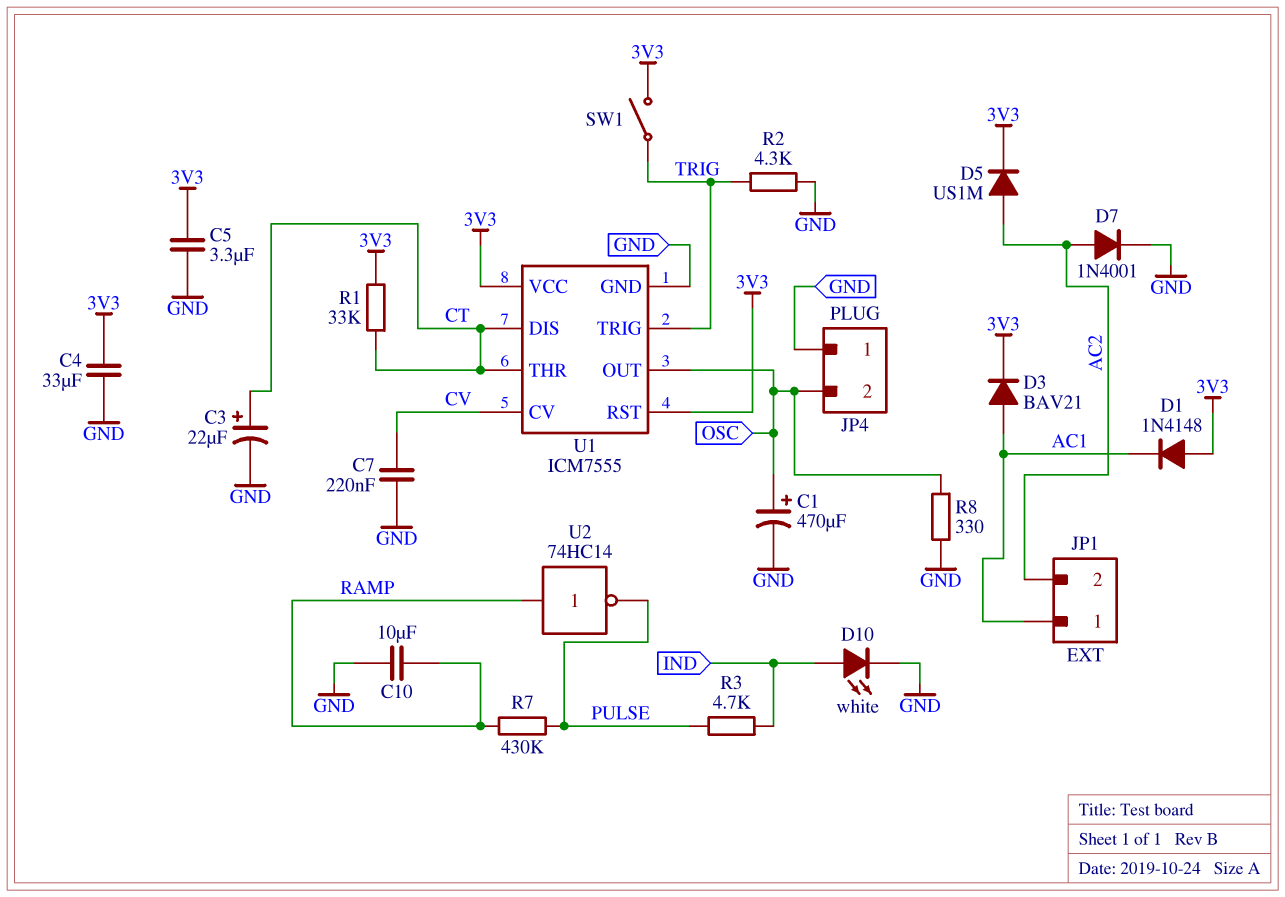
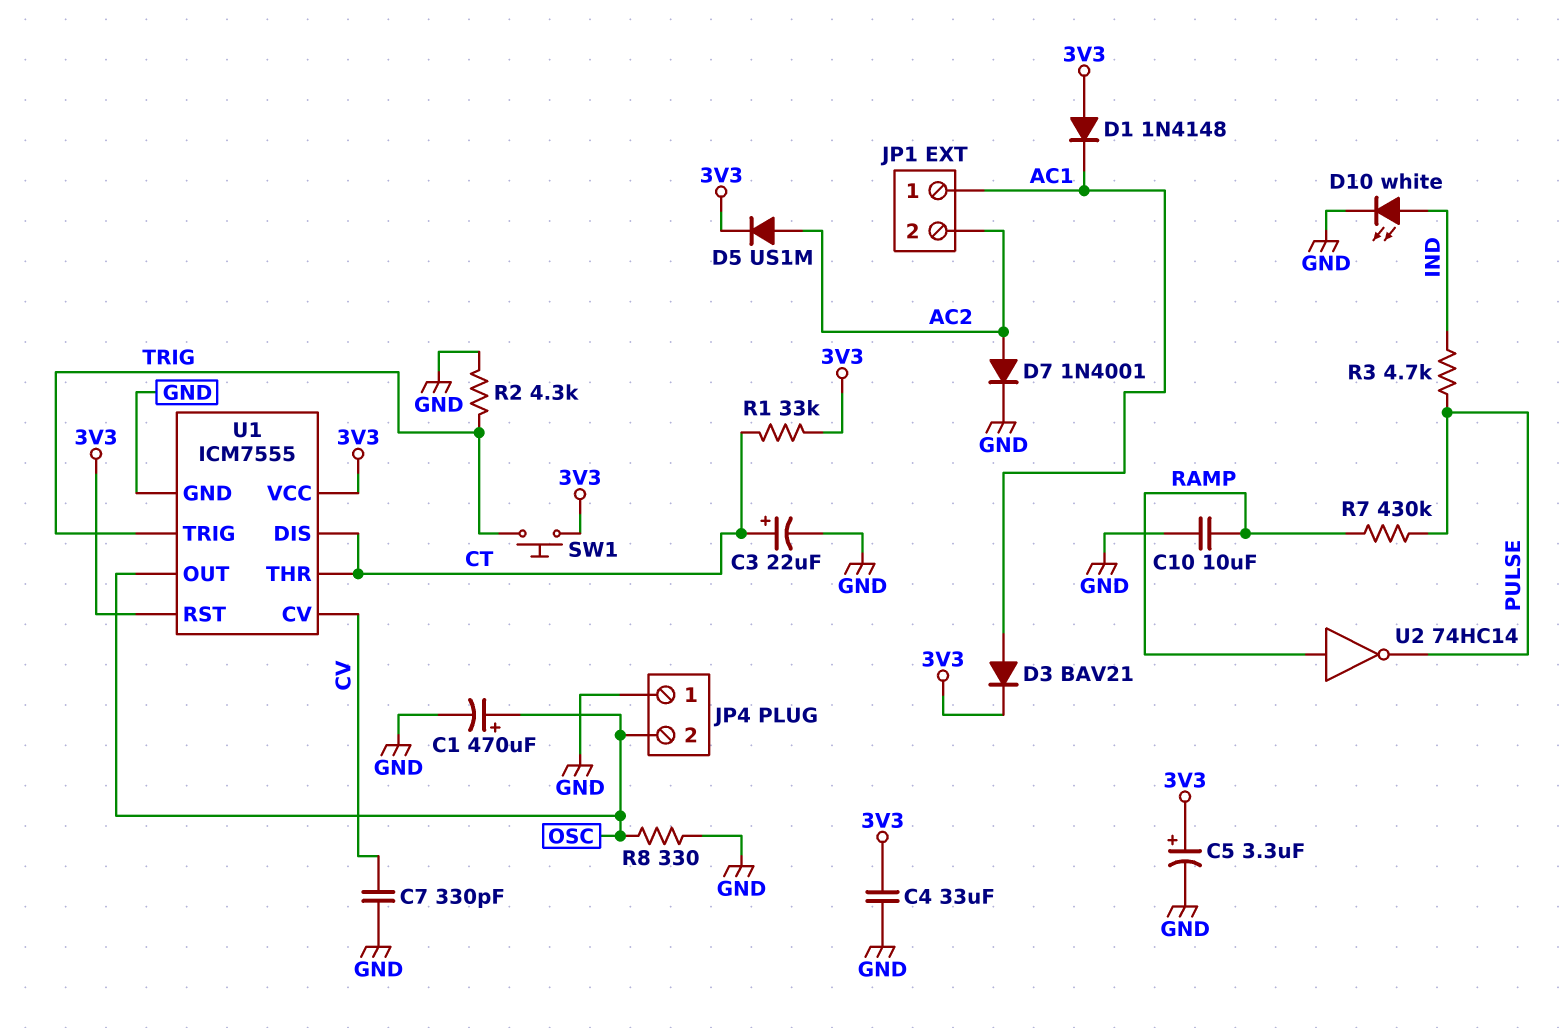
C5: 3.3uF (3V3, GND) -> 3.3uF (plus 3V3, minus GND)
C7: 220nF (CV, GND) -> 330pF (CV, GND)
SW1: switch (3V3, TRIG) -> button (3V3, TRIG)

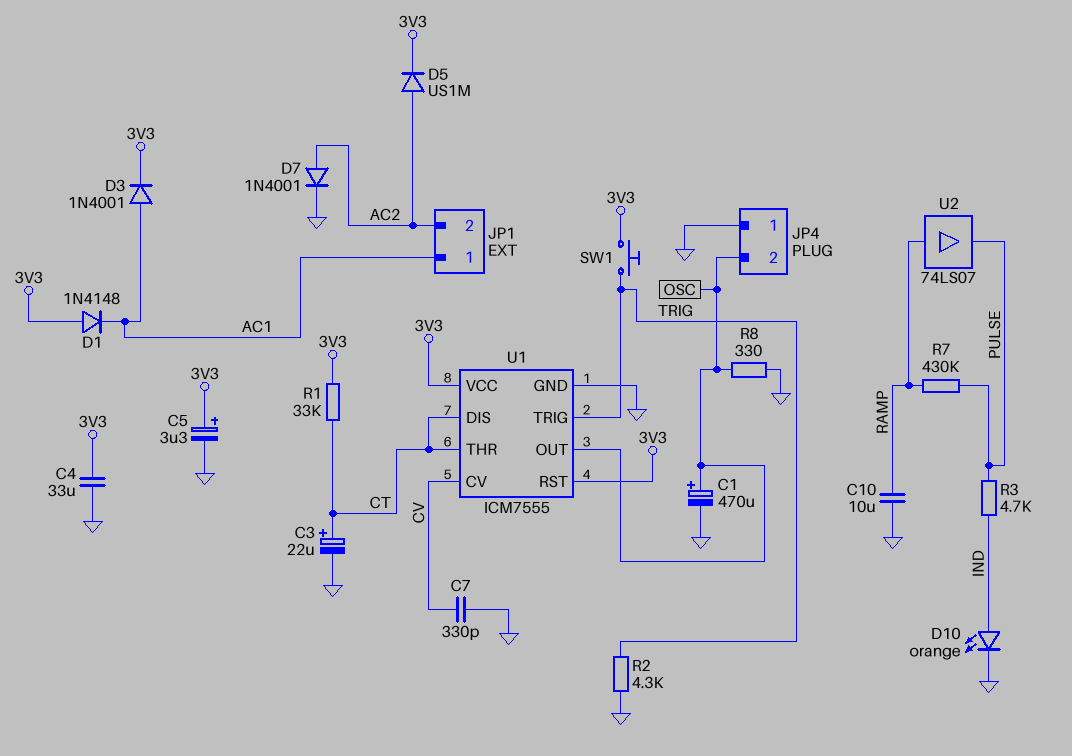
D3: diode BAV21 (A AC1, K 3V3) -> diode 1N4001 (A AC1, K 3V3)
D10: LED white (A IND, K GND) -> LED orange (A IND, K GND)
U2: NOT 74HC14 (in RAMP, out PULSE) -> buffer 74LS07 (in RAMP, out PULSE)

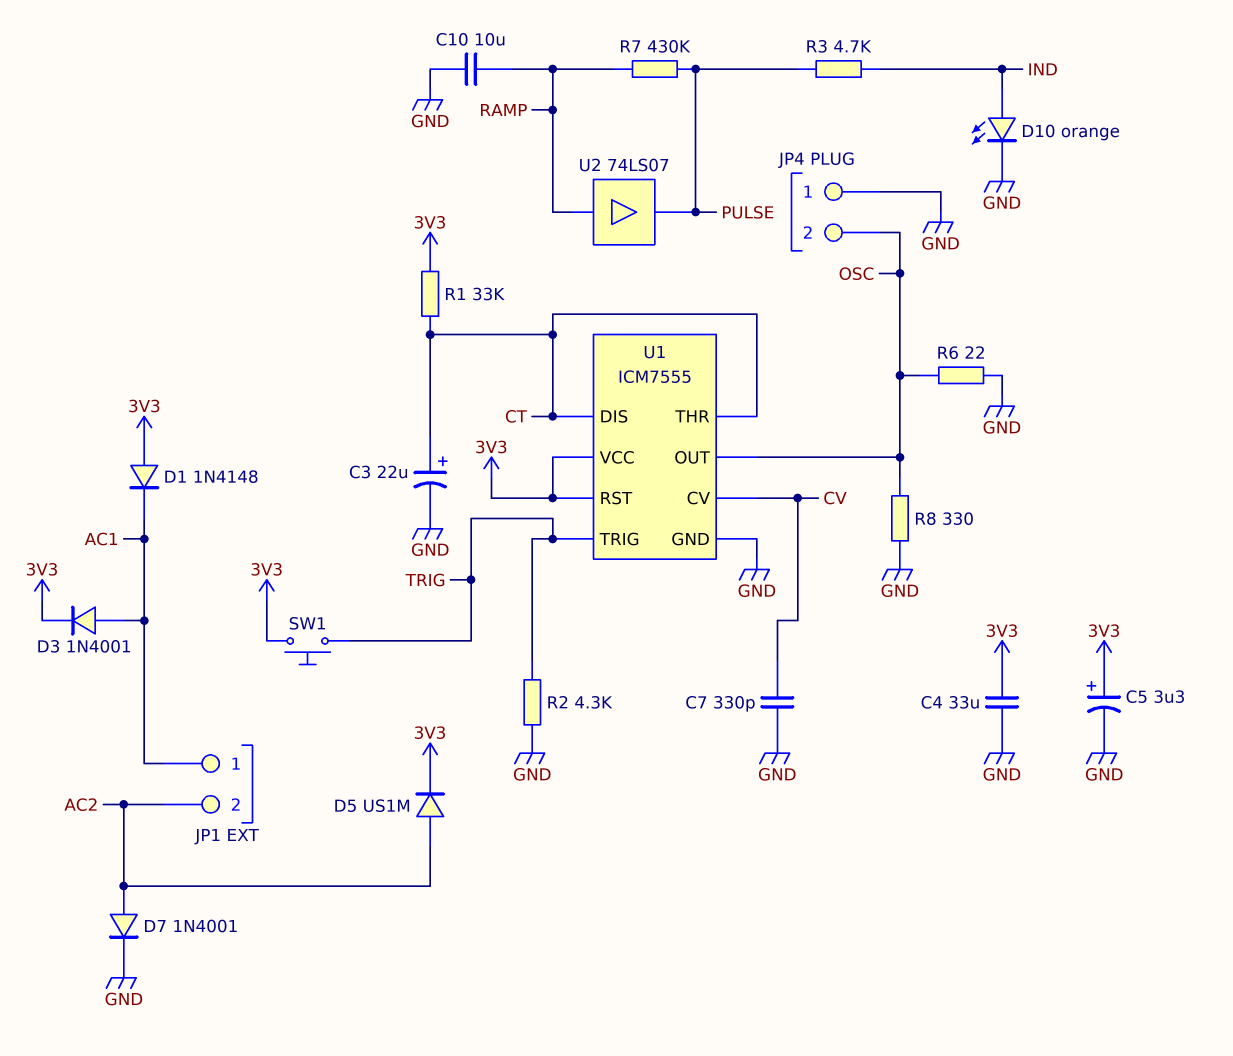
C1: 470uF (plus OSC, minus GND) -> none
R6: none -> 22 (GND, OSC)

